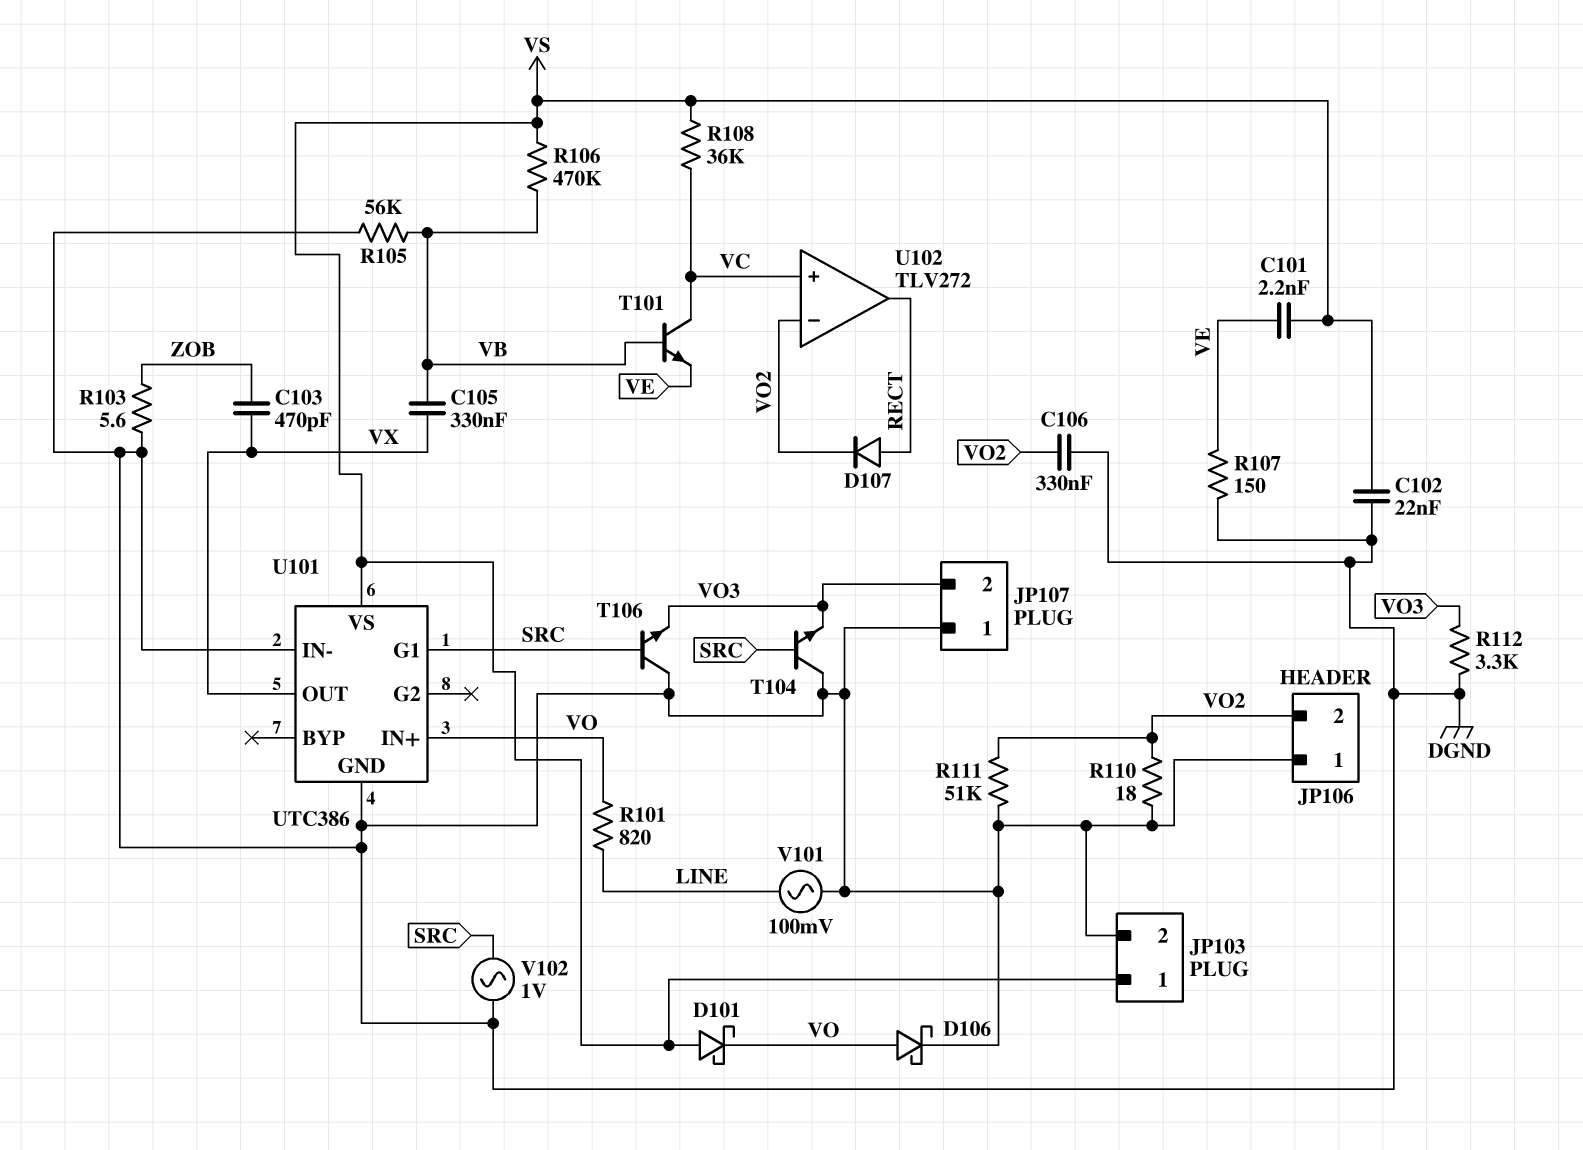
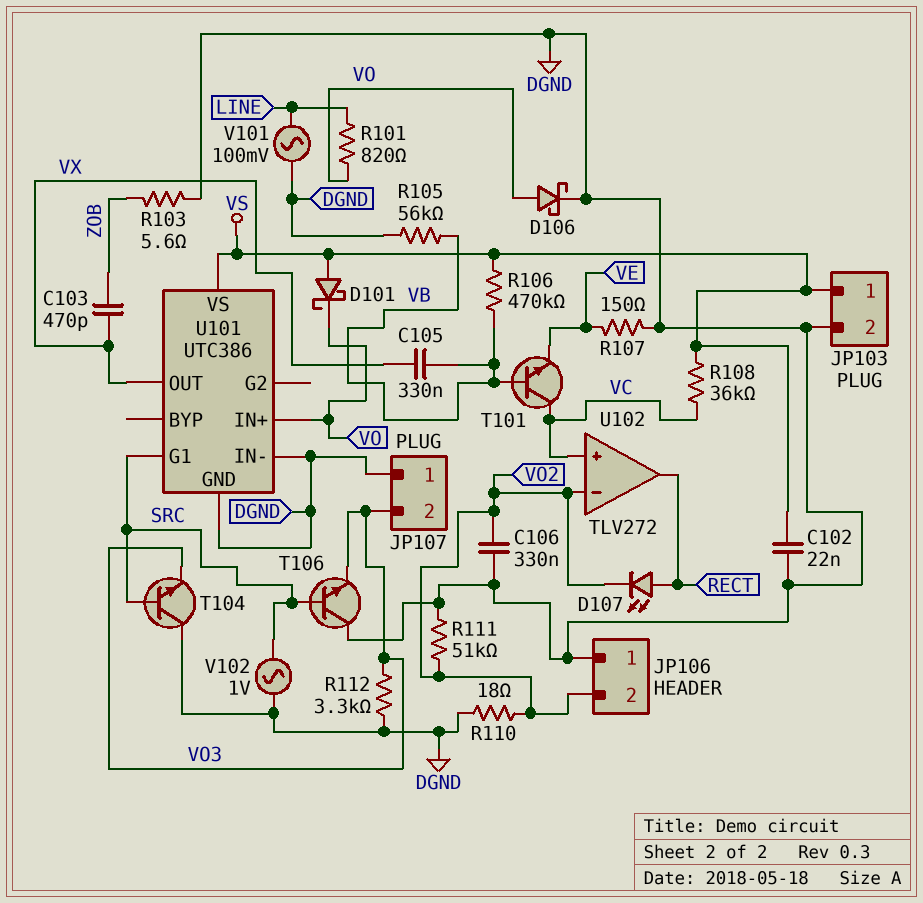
C101: 2.2nF (VE, VS) -> none
D107: diode (A RECT, K VO2) -> LED (A RECT, K VO2)

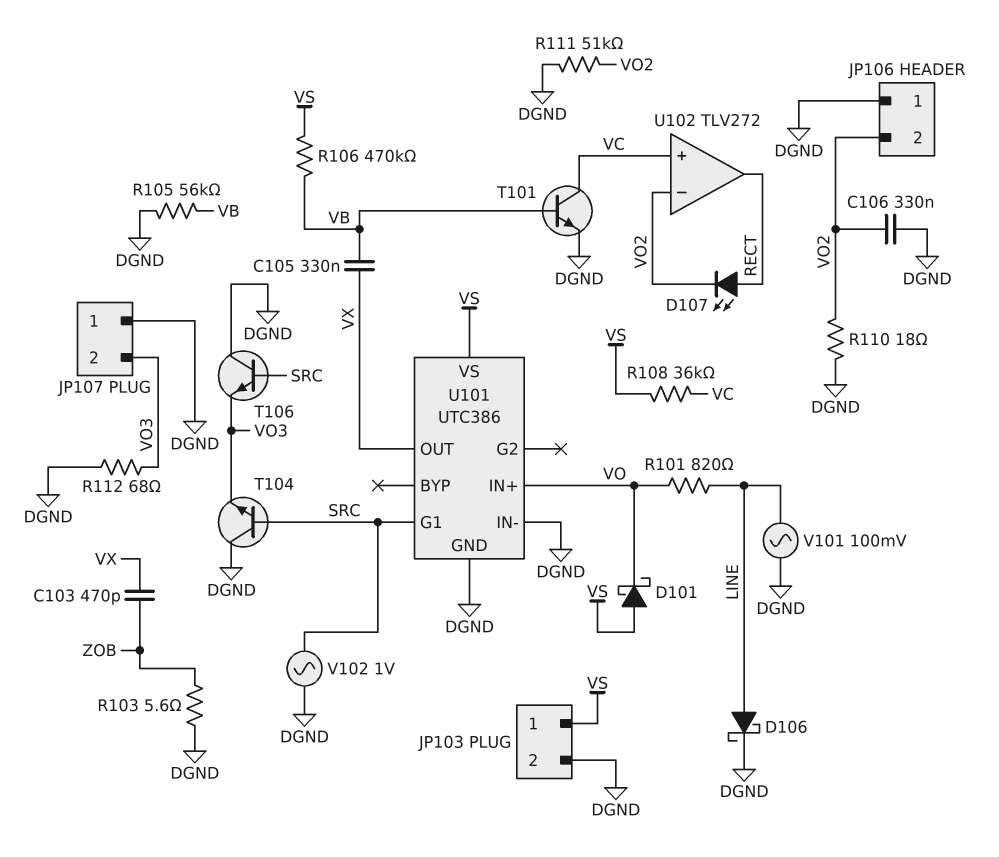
C102: 22nF (DGND, VS) -> none
D106: schottky (A VO, K DGND) -> schottky (A LINE, K DGND)
R107: 150 (DGND, VE) -> none
R112: 3.3k (DGND, VO3) -> 68 (DGND, VO3)
T101: NPN (B VB, C VC, E VE) -> NPN (B VB, C VC, E DGND)

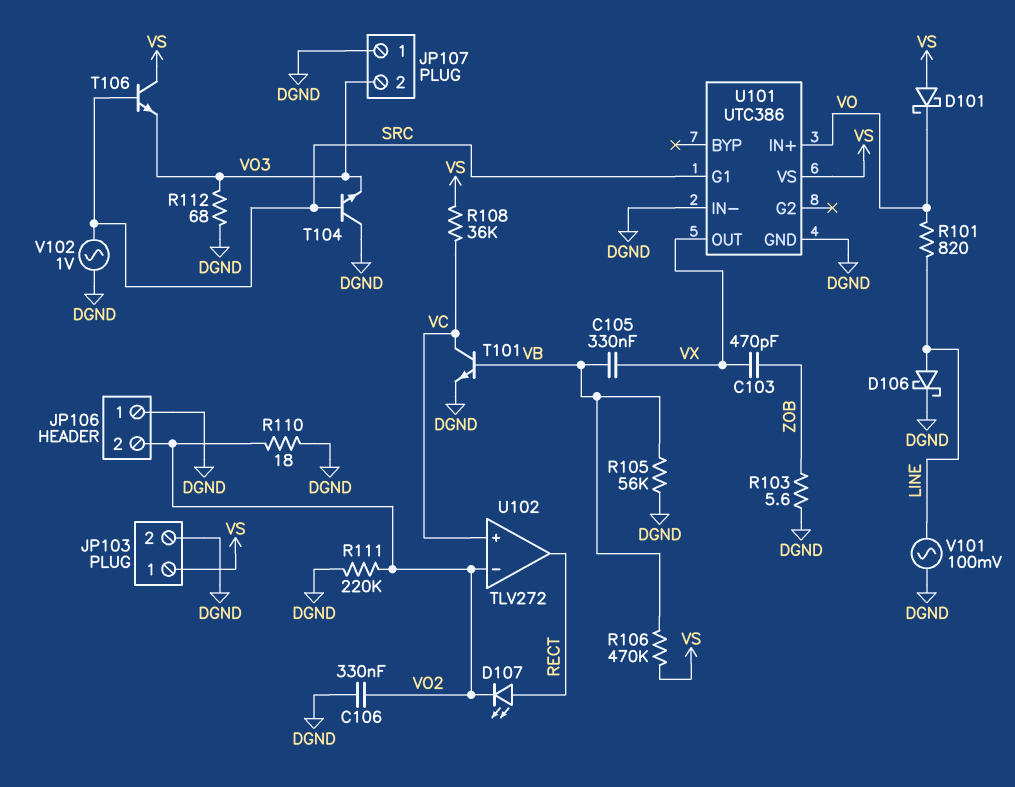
R111: 51k (DGND, VO2) -> 220k (DGND, VO2)
T106: NPN (B SRC, C DGND, E VO3) -> NPN (B SRC, C VS, E VO3)

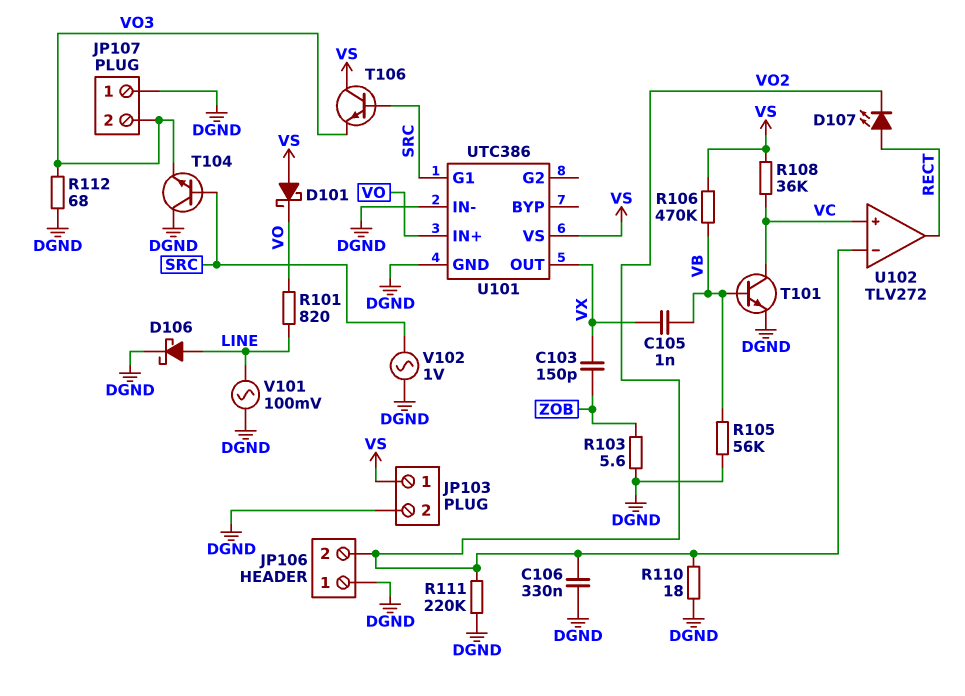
C103: 470pF (VX, ZOB) -> 150pF (VX, ZOB)
C105: 330nF (VB, VX) -> 1nF (VB, VX)

